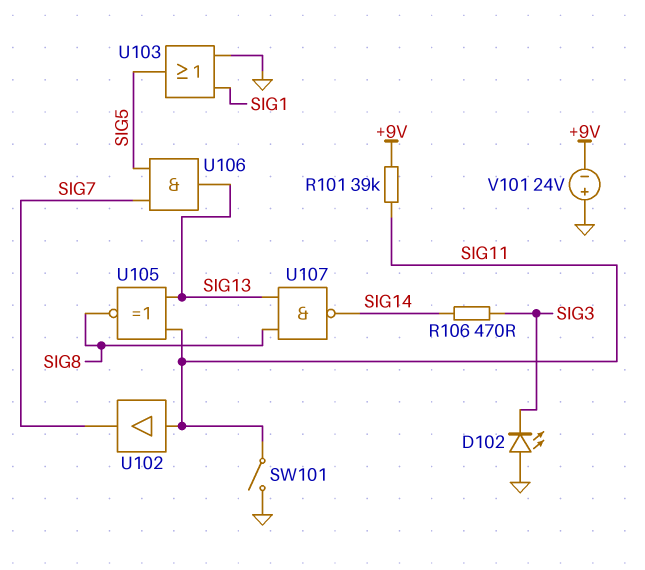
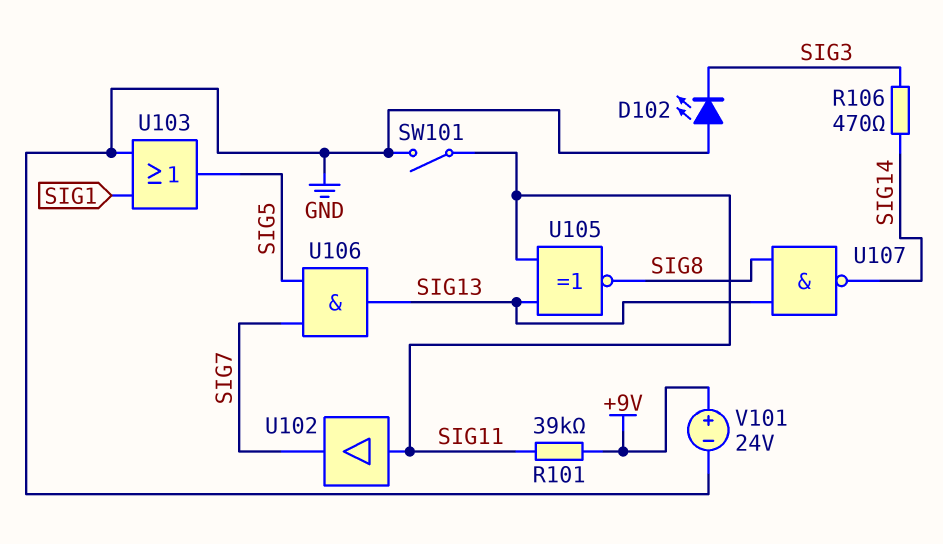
V101: 24V (plus GND, minus +9V) -> 24V (plus +9V, minus GND)

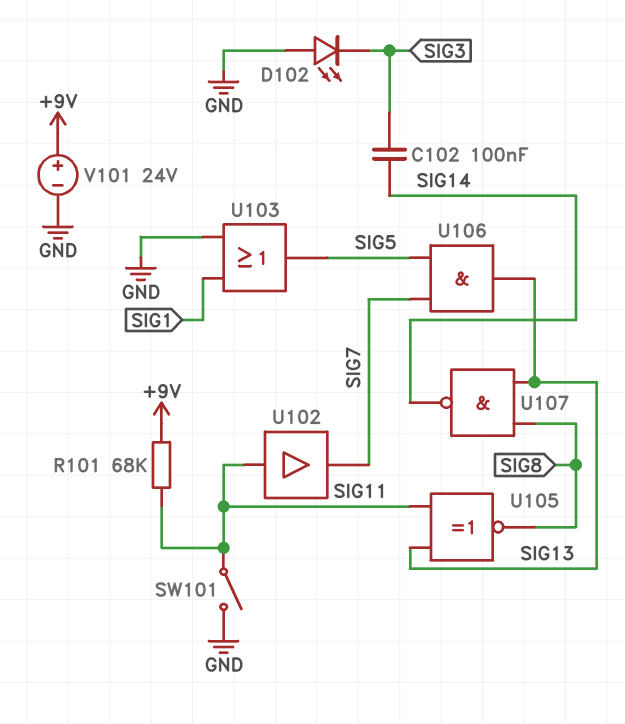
C102: none -> 100nF (SIG3, SIG14)
R101: 39k (+9V, SIG11) -> 68k (+9V, SIG11)
R106: 470 (SIG3, SIG14) -> none

